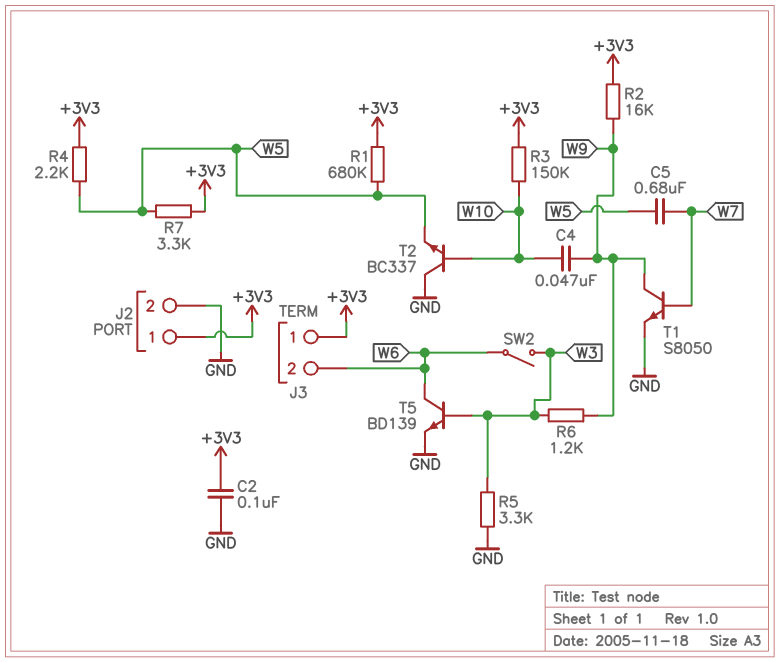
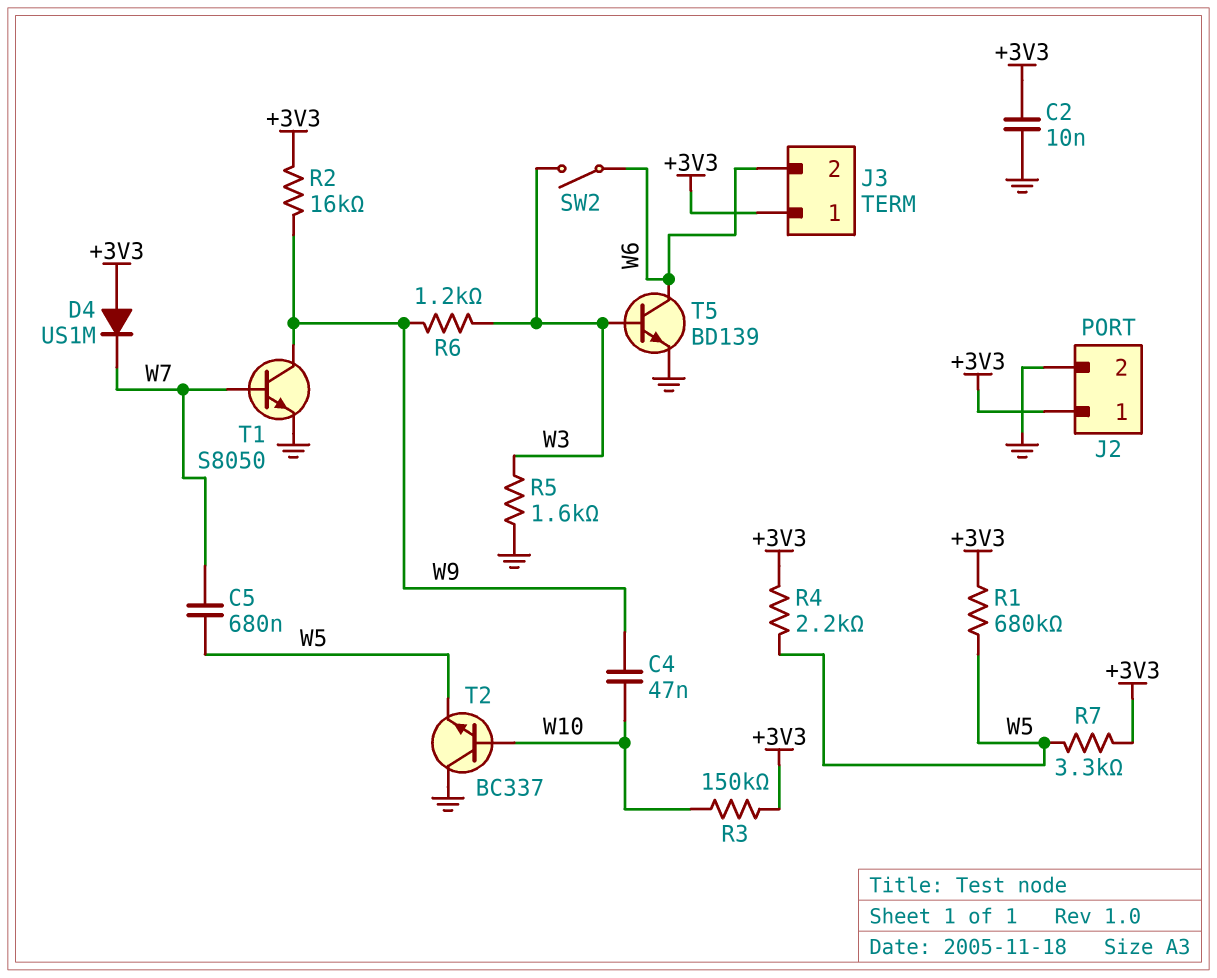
C2: 100nF (+3V3, GND) -> 10nF (+3V3, GND)
D4: none -> diode US1M (A +3V3, K W7)
R5: 3.3k (GND, W3) -> 1.6k (GND, W3)

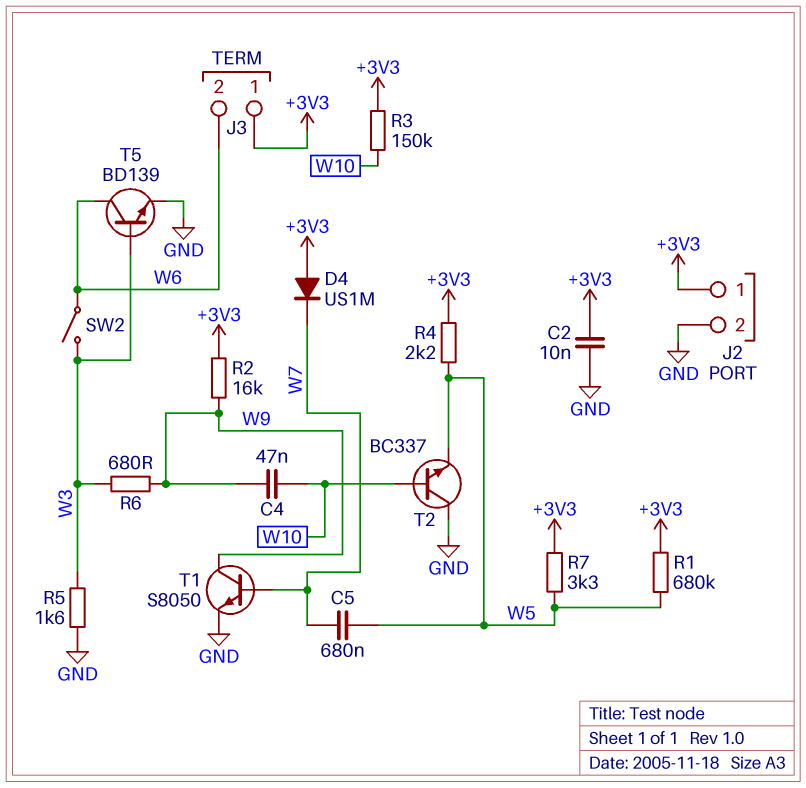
R6: 1.2k (W3, W9) -> 680 (W3, W9)

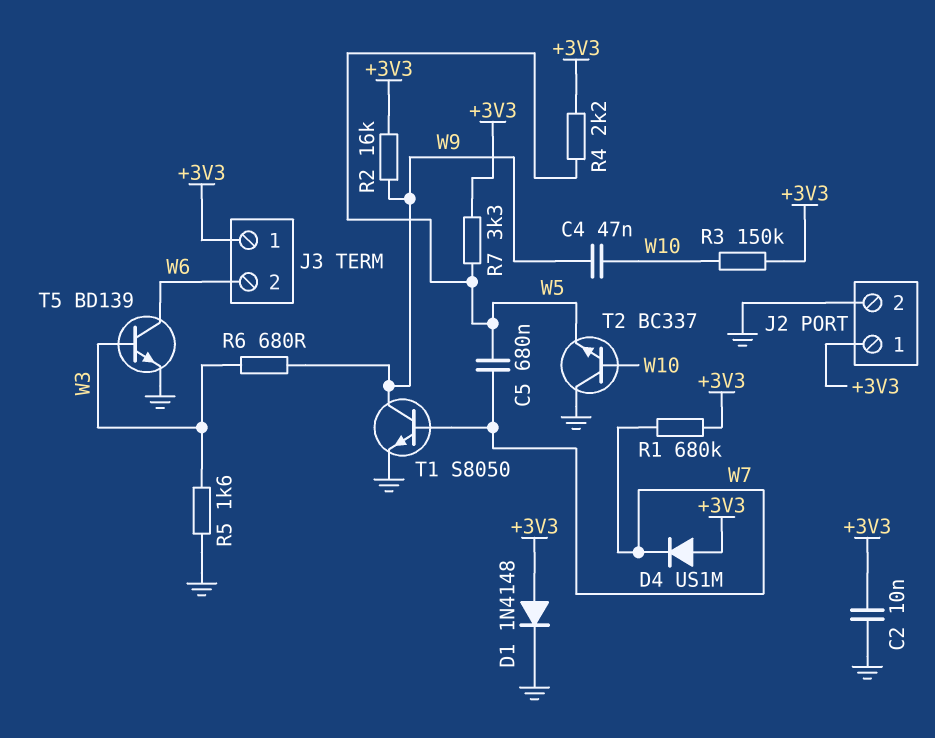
D1: none -> diode 1N4148 (A +3V3, K GND)
R1: 680k (+3V3, W5) -> 680k (+3V3, W7)
SW2: switch (W3, W6) -> none

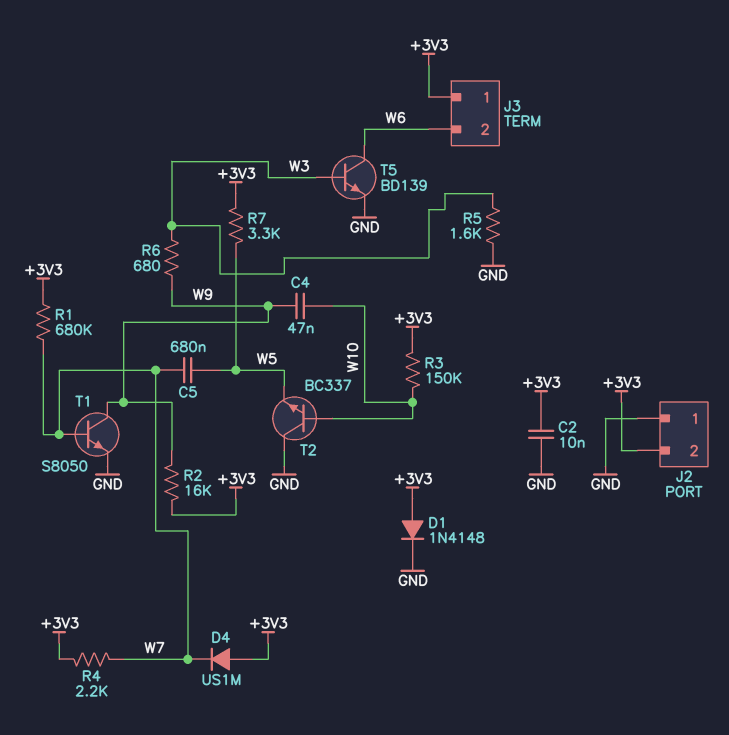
J2 pin 1: +3V3 -> GND
J2 pin 2: GND -> +3V3
R4: 2.2k (+3V3, W5) -> 2.2k (+3V3, W7)

